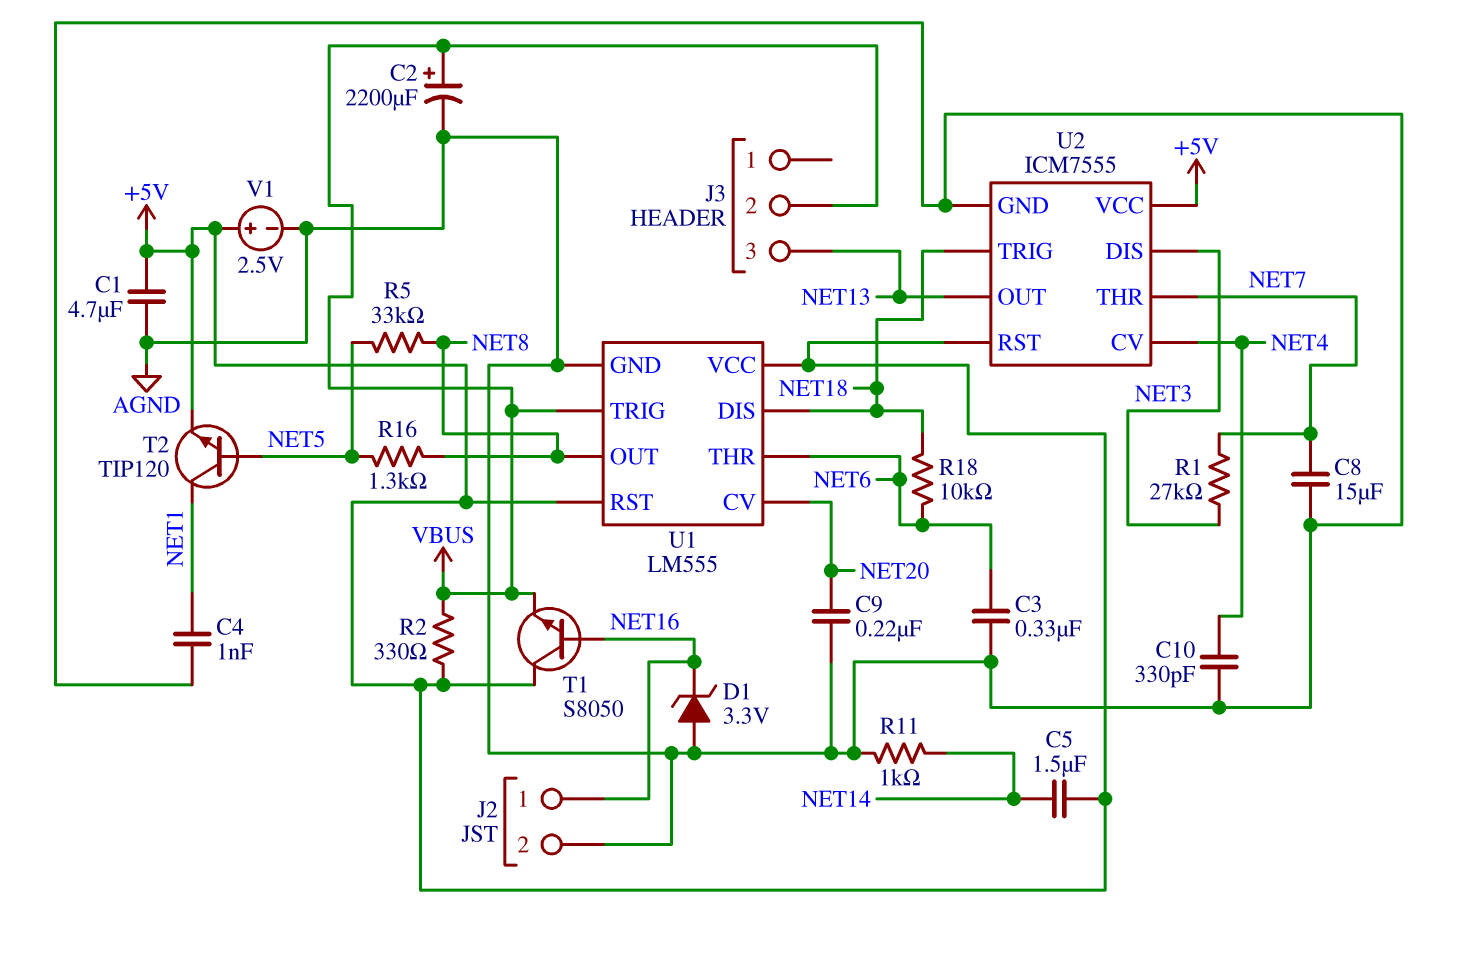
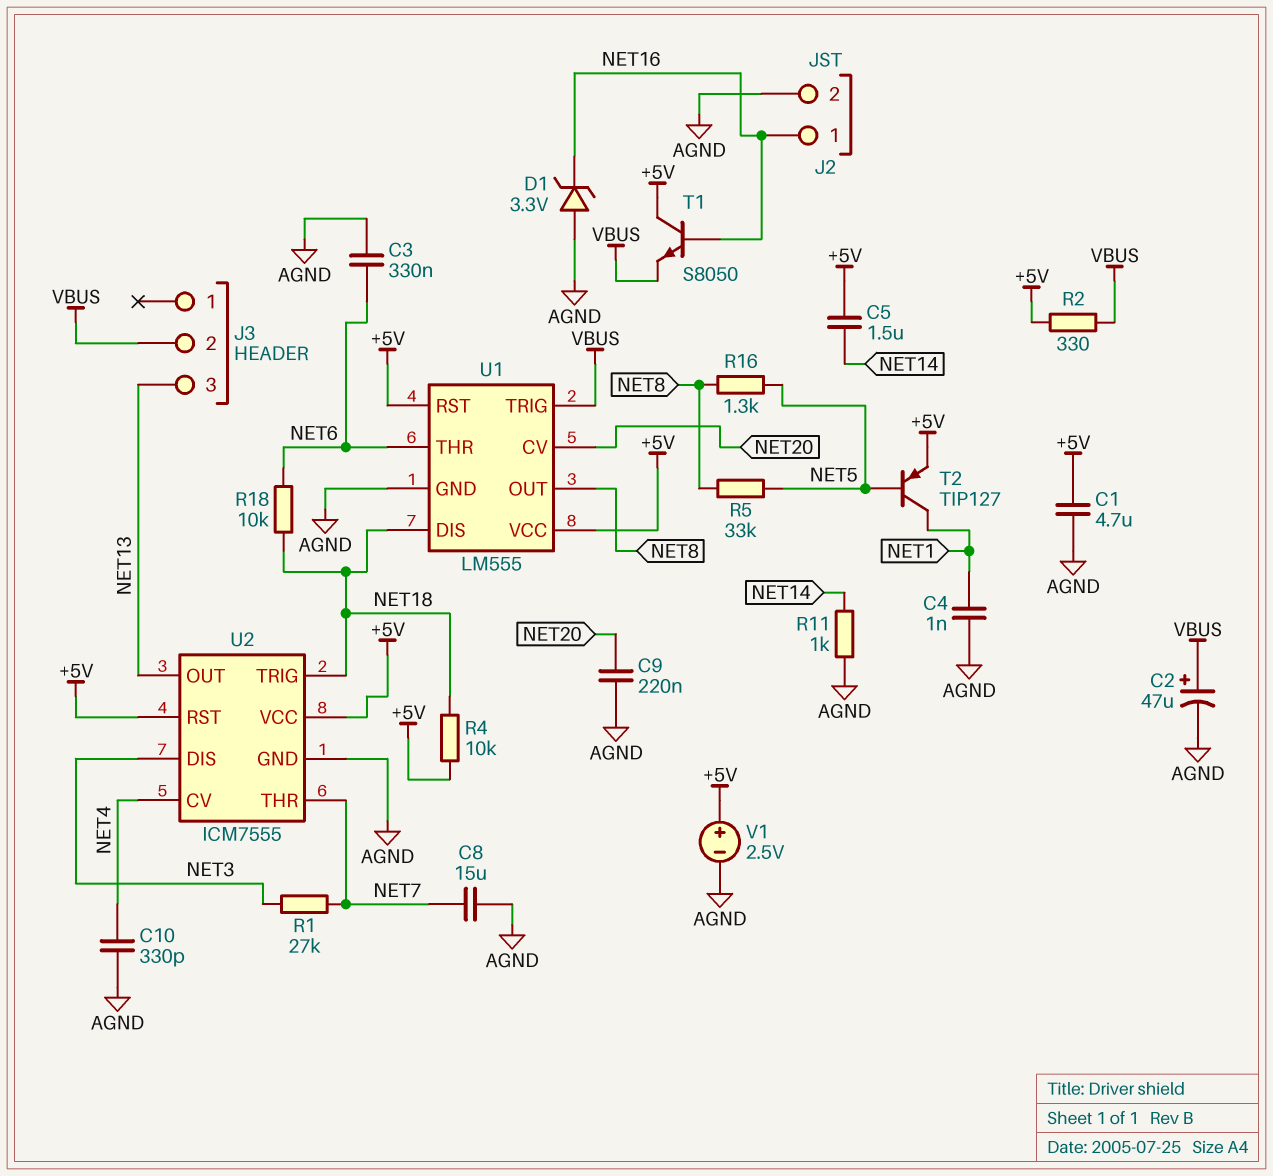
C2: 2200uF (plus VBUS, minus AGND) -> 47uF (plus VBUS, minus AGND)
R4: none -> 10k (+5V, NET18)
T2: NPN TIP120 (B NET5, C NET1, E +5V) -> PNP TIP127 (B NET5, C NET1, E +5V)

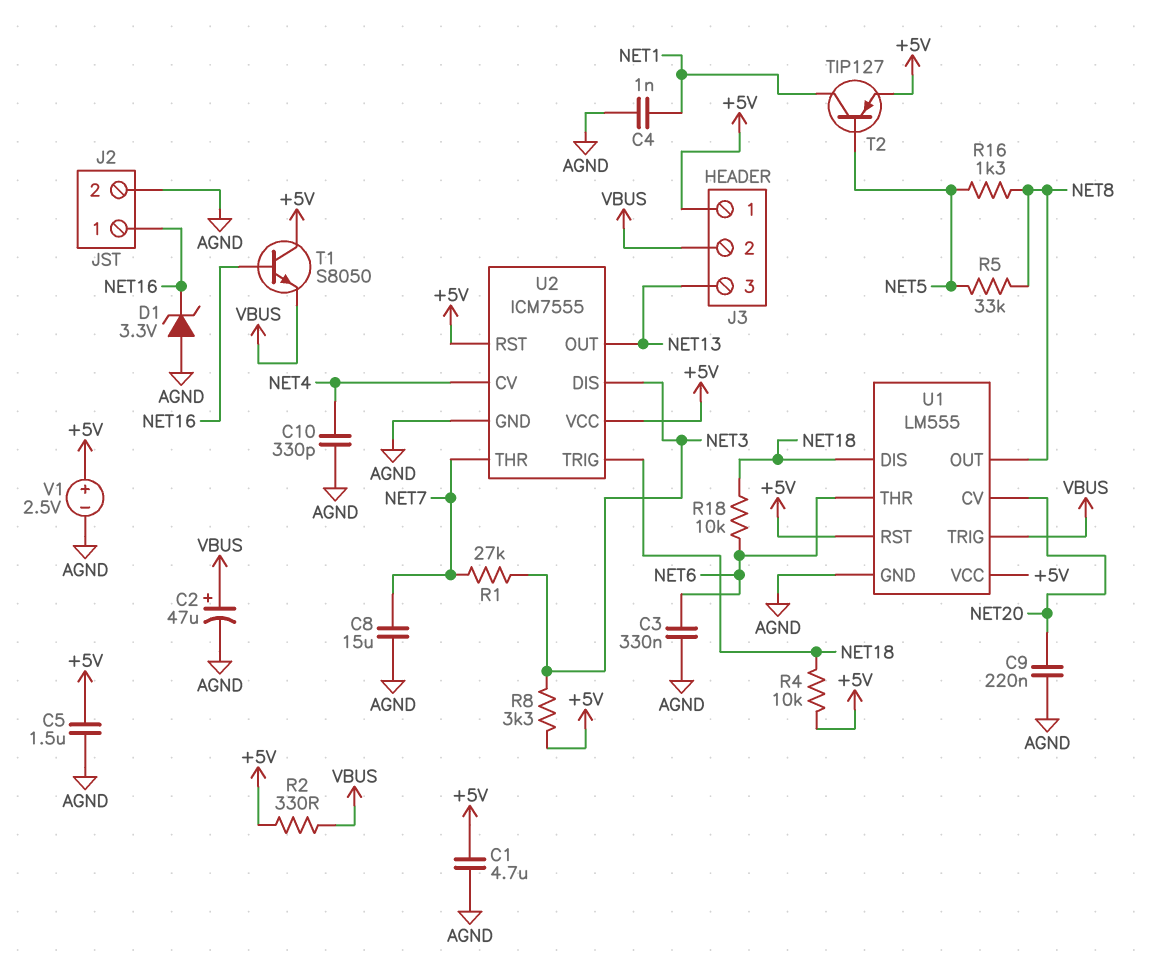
C5: 1.5uF (+5V, NET14) -> 1.5uF (+5V, AGND)
J3 pin 1: none -> +5V
R8: none -> 3.3k (+5V, NET3)
R11: 1k (AGND, NET14) -> none

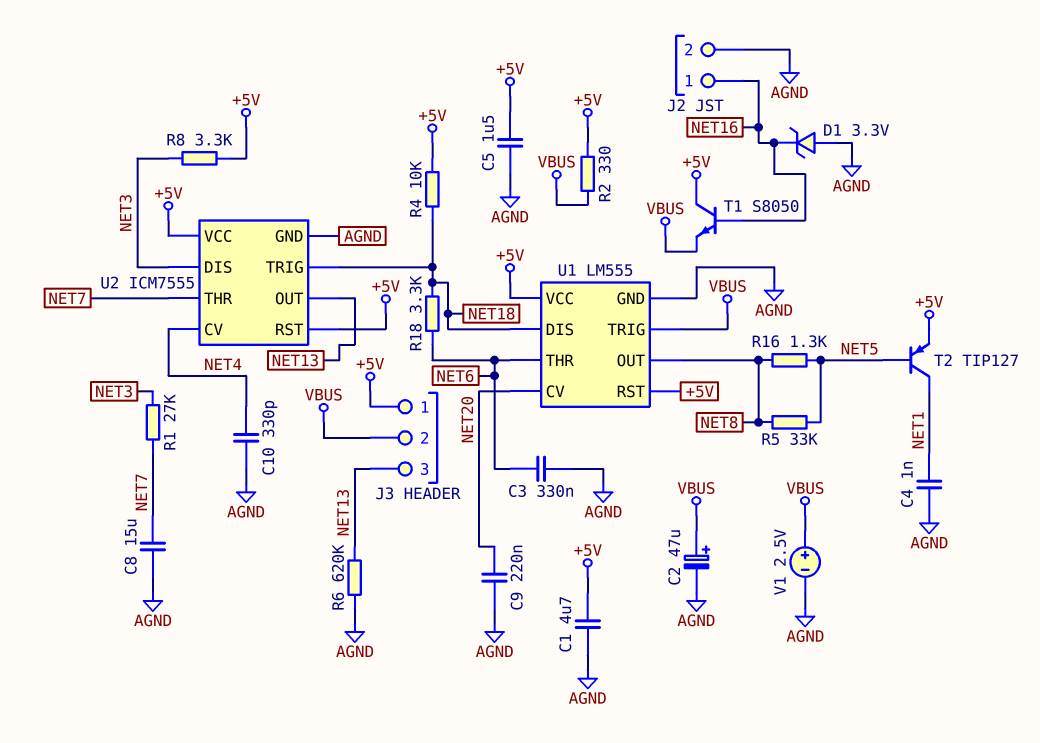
R6: none -> 620k (AGND, NET13)
R18: 10k (NET6, NET18) -> 3.3k (NET6, NET18)
V1: 2.5V (plus +5V, minus AGND) -> 2.5V (plus VBUS, minus AGND)

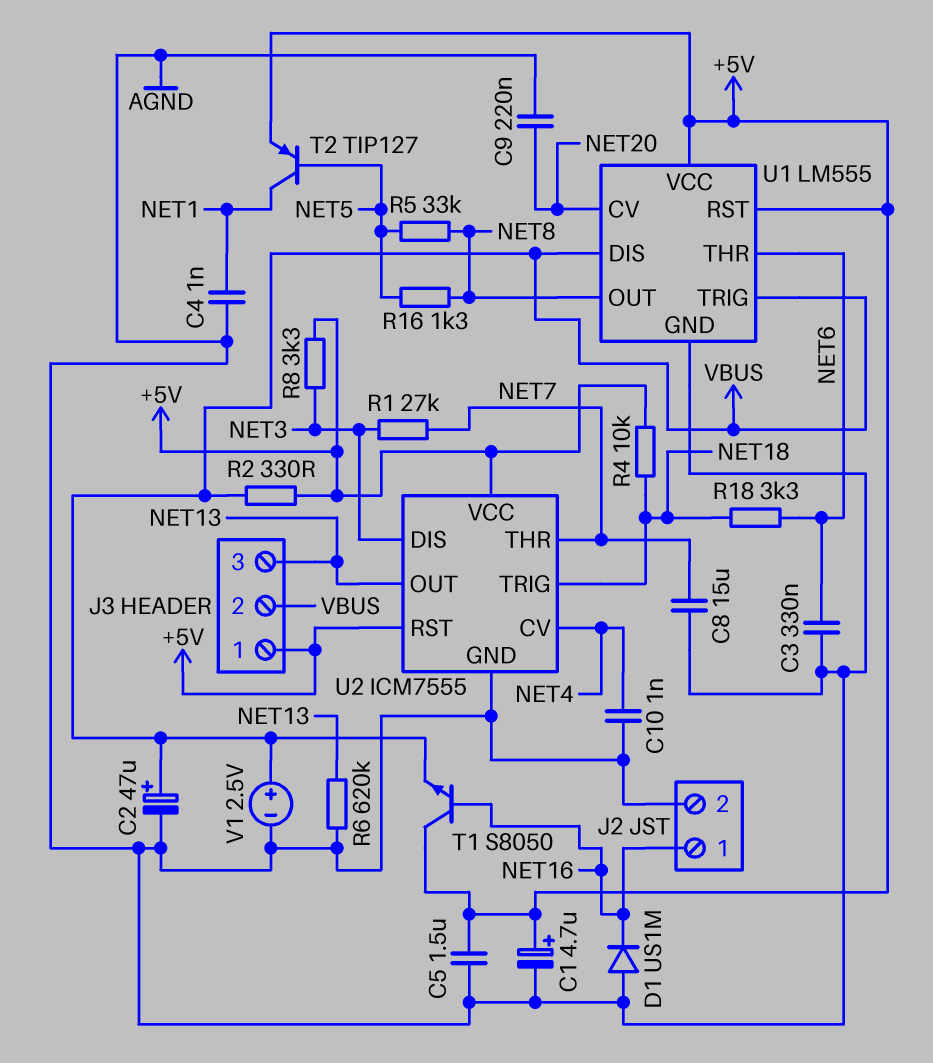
C1: 4.7uF (+5V, AGND) -> 4.7uF (plus +5V, minus AGND)
C10: 330pF (AGND, NET4) -> 1nF (AGND, NET4)
D1: zener 3.3V (A AGND, K NET16) -> diode US1M (A AGND, K NET16)
U1 pin DIS: NET18 -> VBUS

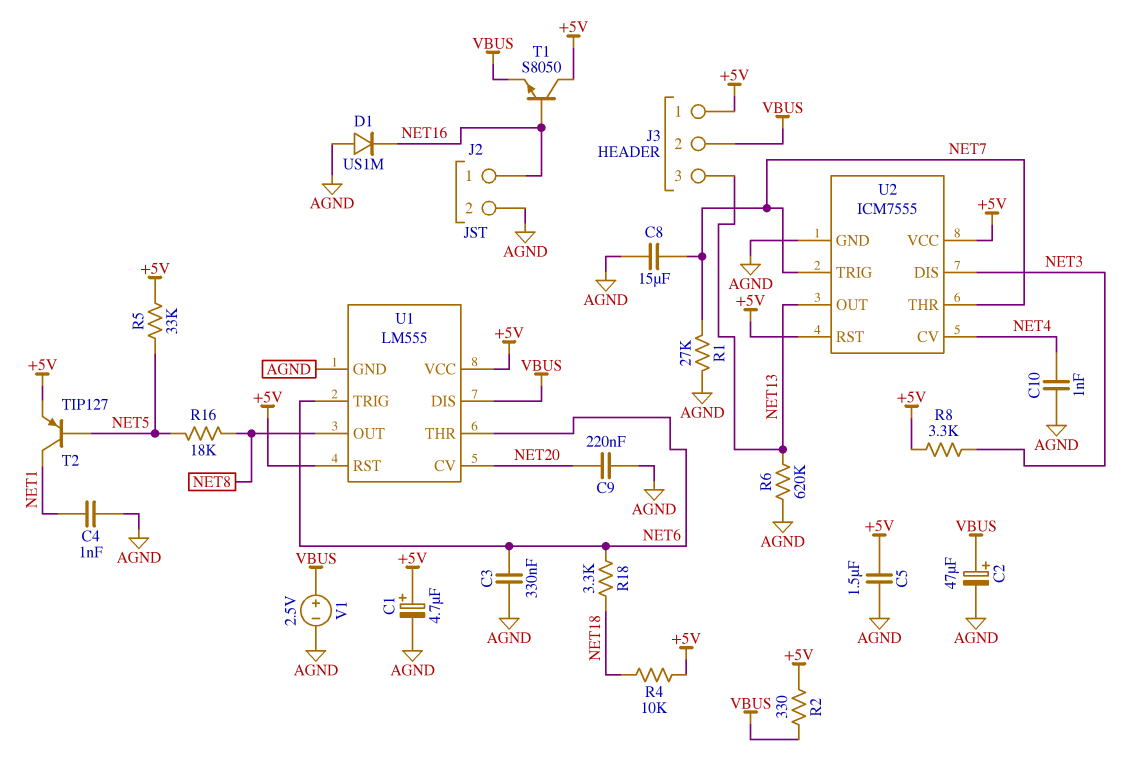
R1: 27k (NET3, NET7) -> 27k (AGND, NET7)
R5: 33k (NET5, NET8) -> 33k (+5V, NET5)
R16: 1.3k (NET5, NET8) -> 18k (NET5, NET8)
U1 pin TRIG: VBUS -> NET6
U2 pin TRIG: NET18 -> NET7

